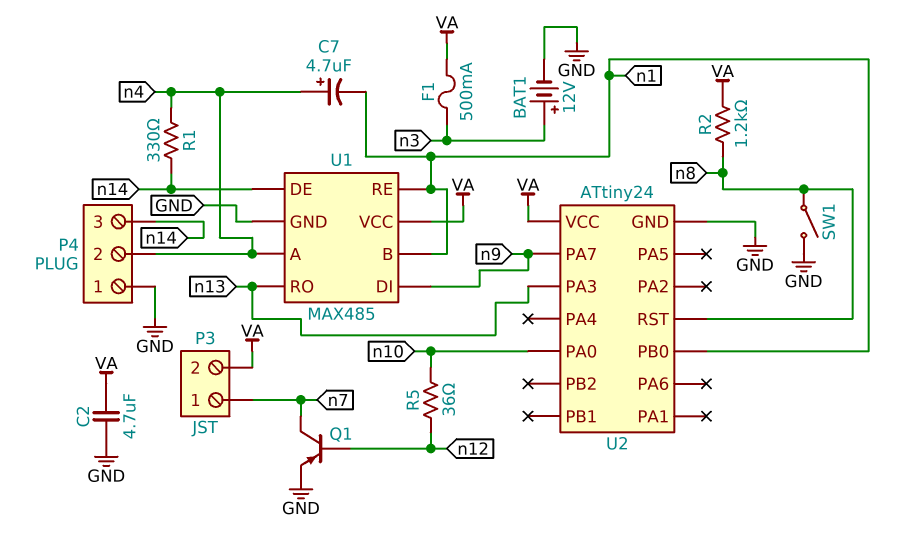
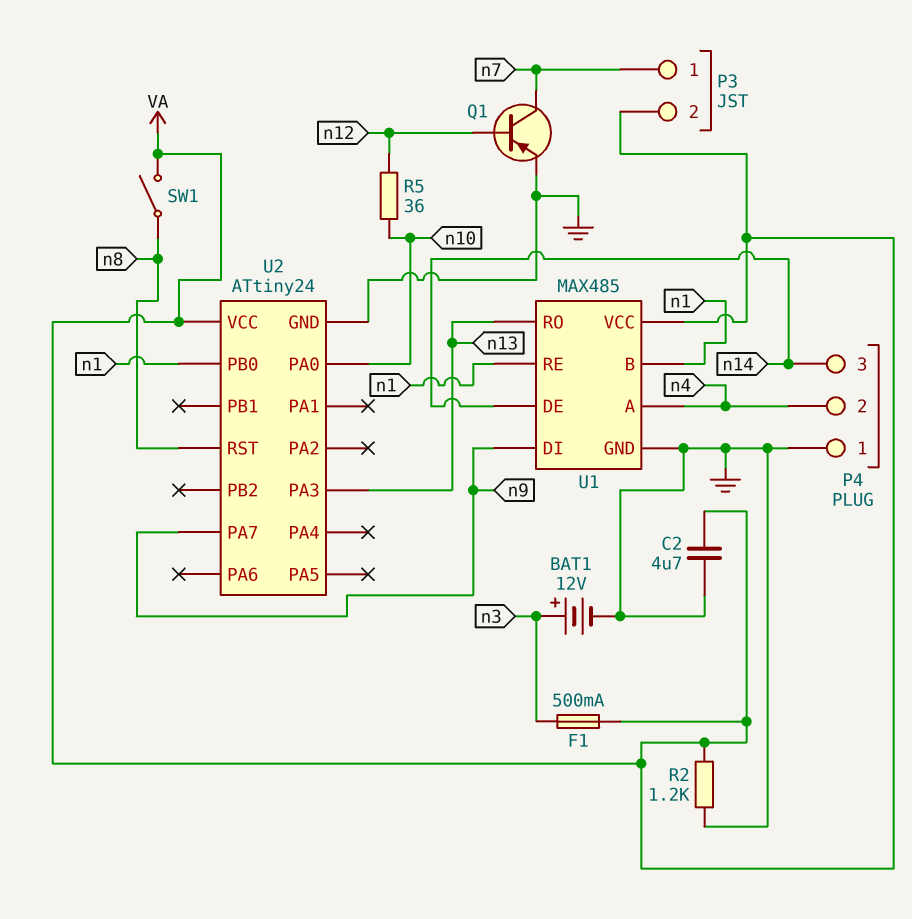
C7: 4.7uF (plus n4, minus n1) -> none
R1: 330 (n4, n14) -> none
R2: 1.2k (VA, n8) -> 1.2k (GND, VA)
SW1: switch (GND, n8) -> switch (VA, n8)

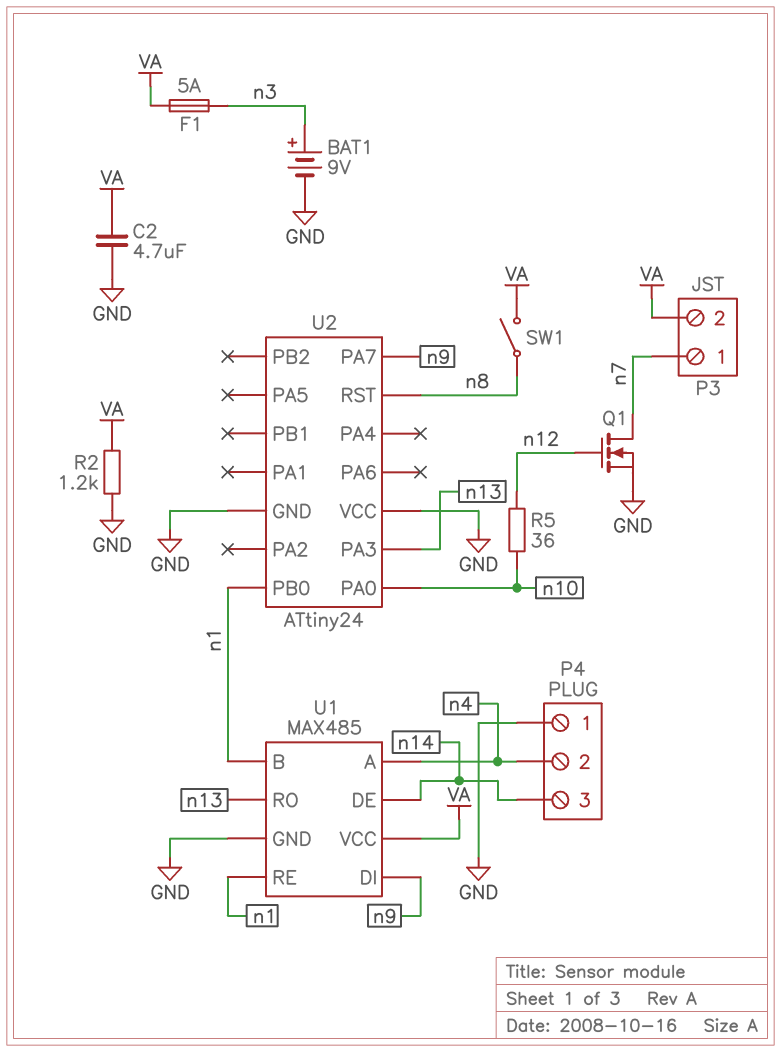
BAT1: 12V (plus n3, minus GND) -> 9V (plus n3, minus GND)
F1: 500mA (VA, n3) -> 5A (VA, n3)
Q1: PNP (B n12, C n7, E GND) -> NMOS (G n12, D n7, S GND)
U2 pin VCC: VA -> GND

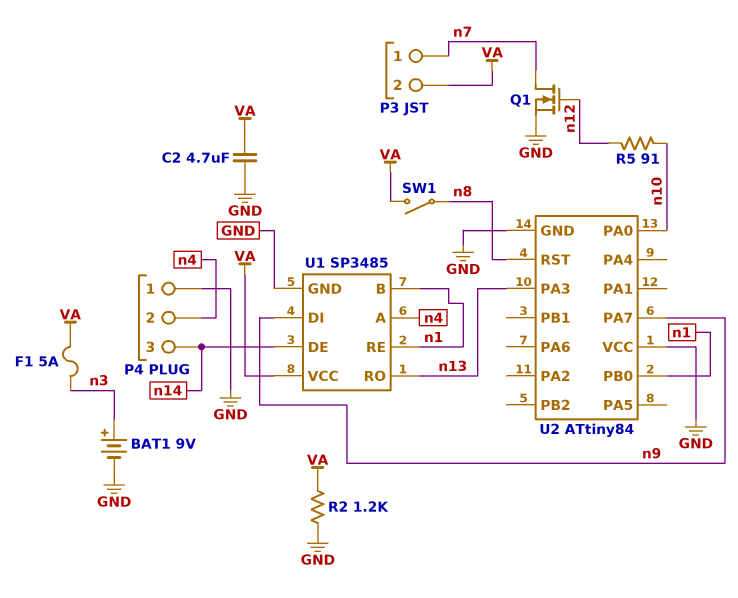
R5: 36 (n10, n12) -> 91 (n10, n12)
U1: MAX485 -> SP3485
U2: ATtiny24 -> ATtiny84

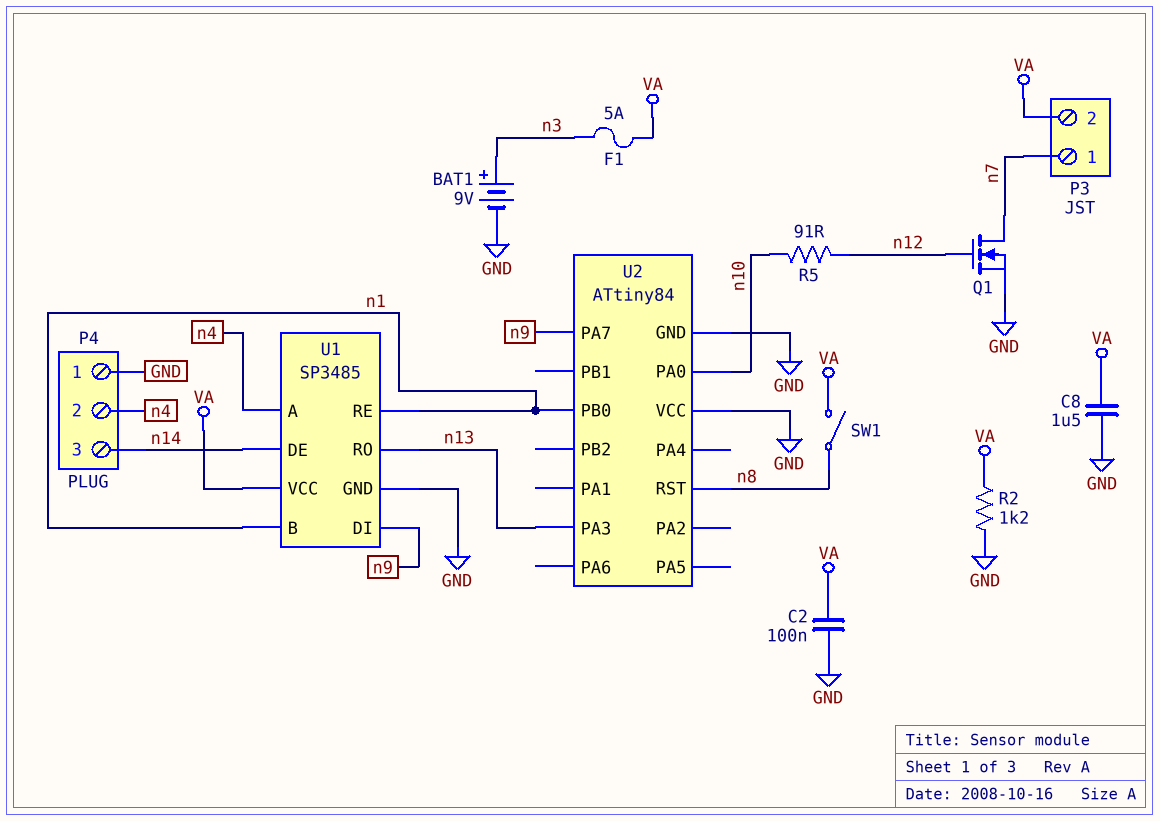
C2: 4.7uF (GND, VA) -> 100nF (GND, VA)
C8: none -> 1.5uF (GND, VA)

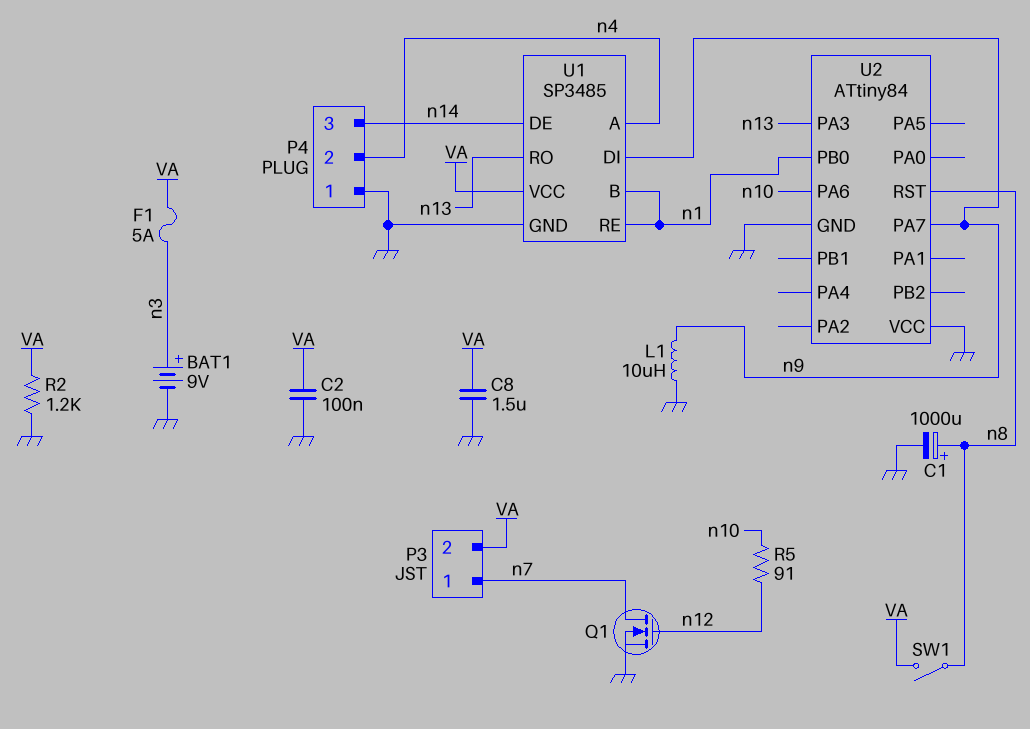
C1: none -> 1000uF (plus n8, minus GND)
L1: none -> 10uH (GND, n9)
U2 pin PA0: n10 -> none
U2 pin PA6: none -> n10

